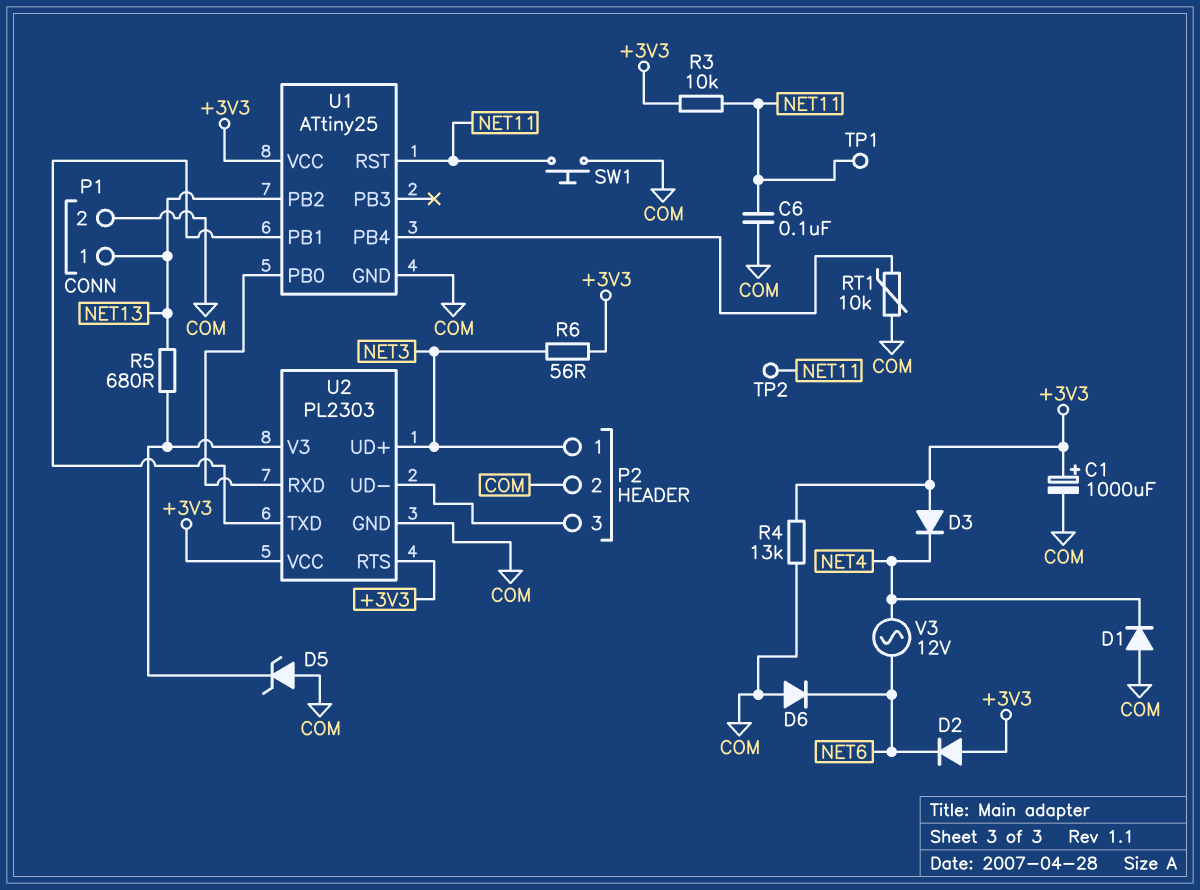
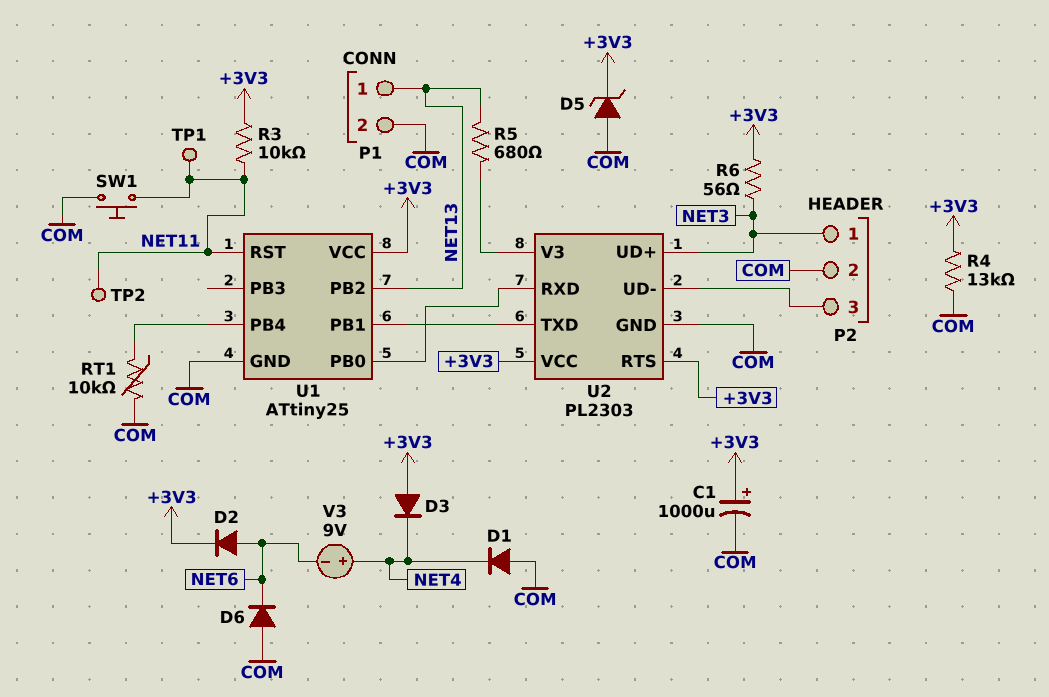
C6: 100nF (COM, NET11) -> none
D2: diode (A +3V3, K NET6) -> diode (A NET6, K +3V3)
D5: zener (A COM, K U2/V3) -> zener (A COM, K +3V3)
V3: AC 12V (NET4, NET6) -> 9V (plus NET4, minus NET6)

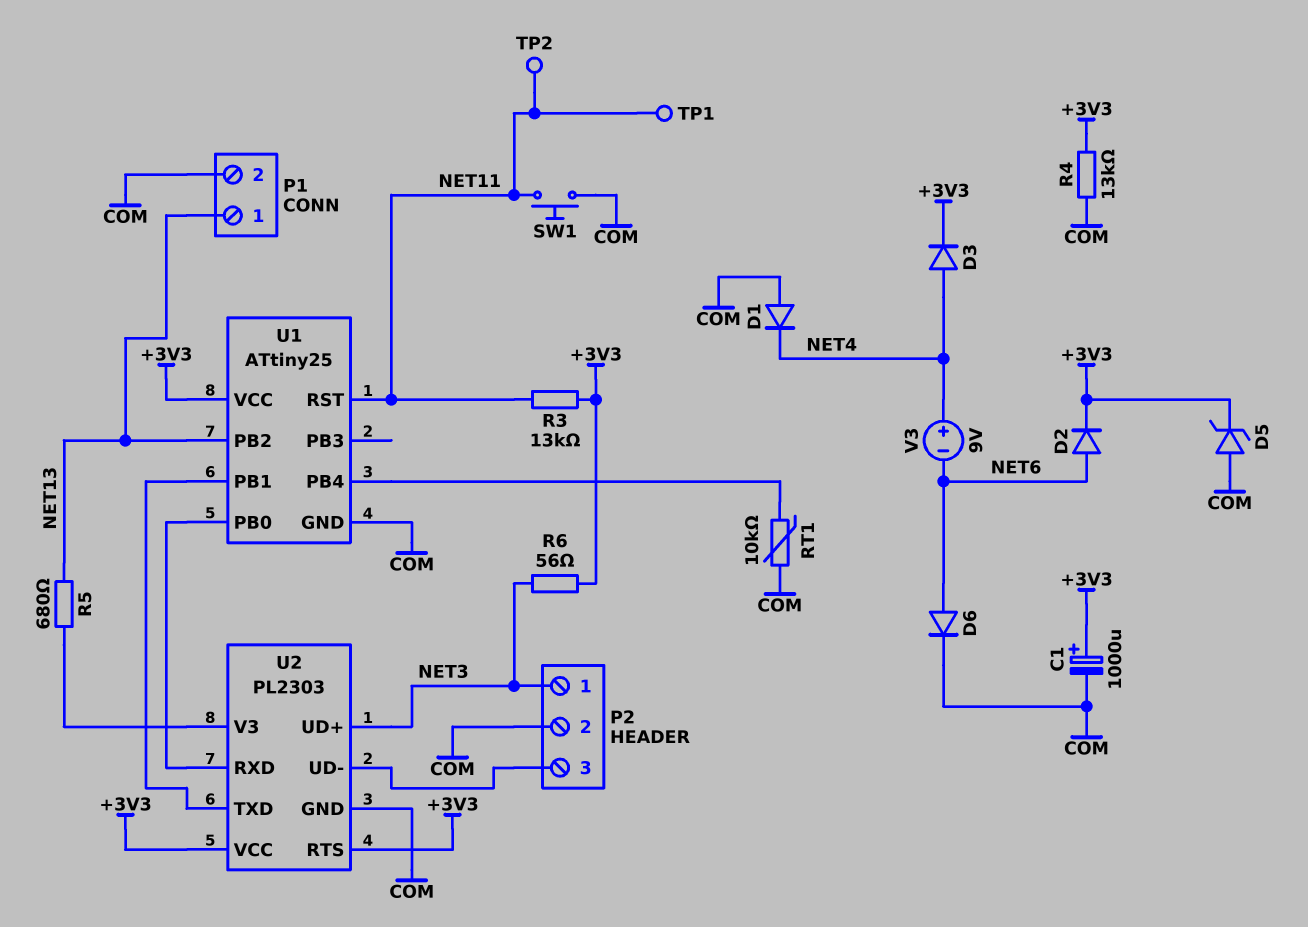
D3: diode (A +3V3, K NET4) -> diode (A NET4, K +3V3)
D6: diode (A COM, K NET6) -> diode (A NET6, K COM)
R3: 10k (+3V3, NET11) -> 13k (+3V3, NET11)

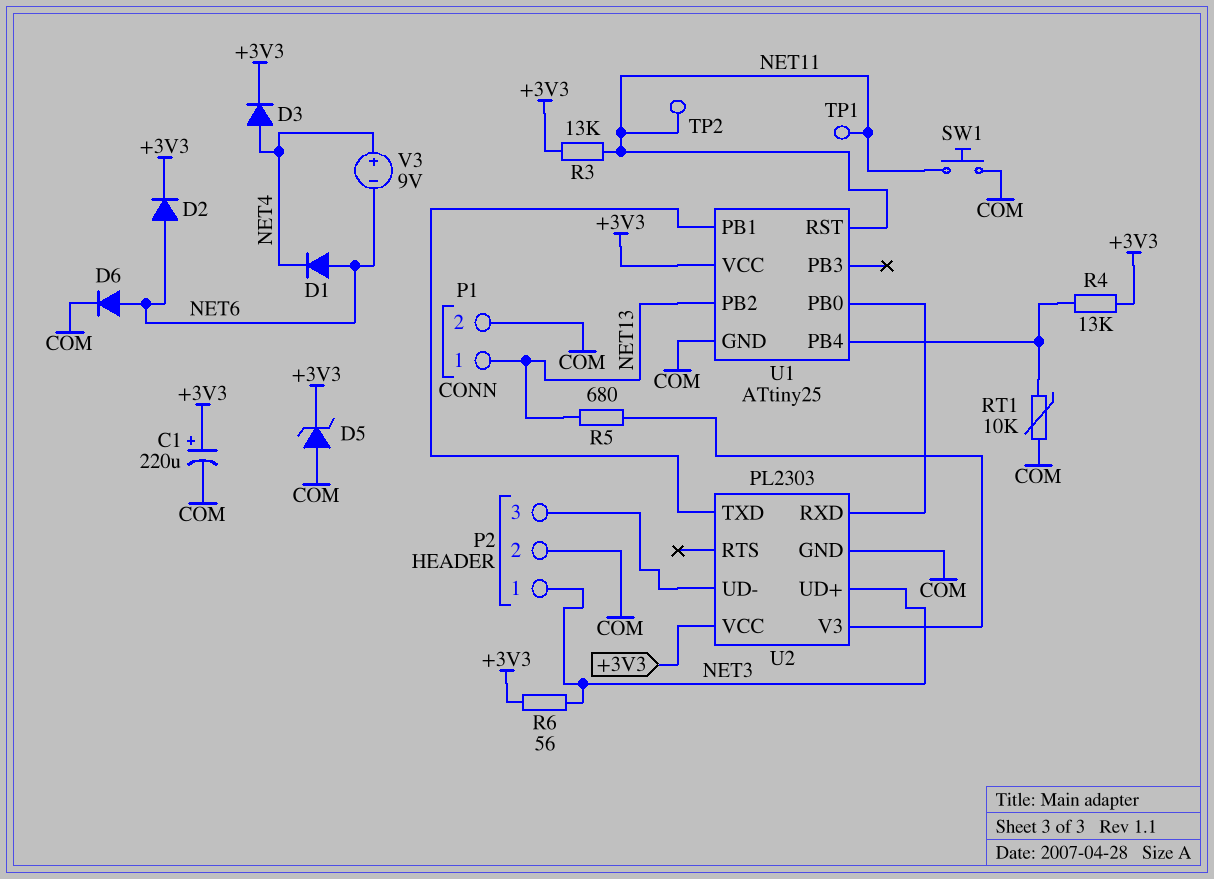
C1: 1000uF (plus +3V3, minus COM) -> 220uF (plus +3V3, minus COM)
D1: diode (A COM, K NET4) -> diode (A NET6, K NET4)
R4: 13k (+3V3, COM) -> 13k (+3V3, U1/PB4)
U2 pin RTS: +3V3 -> none

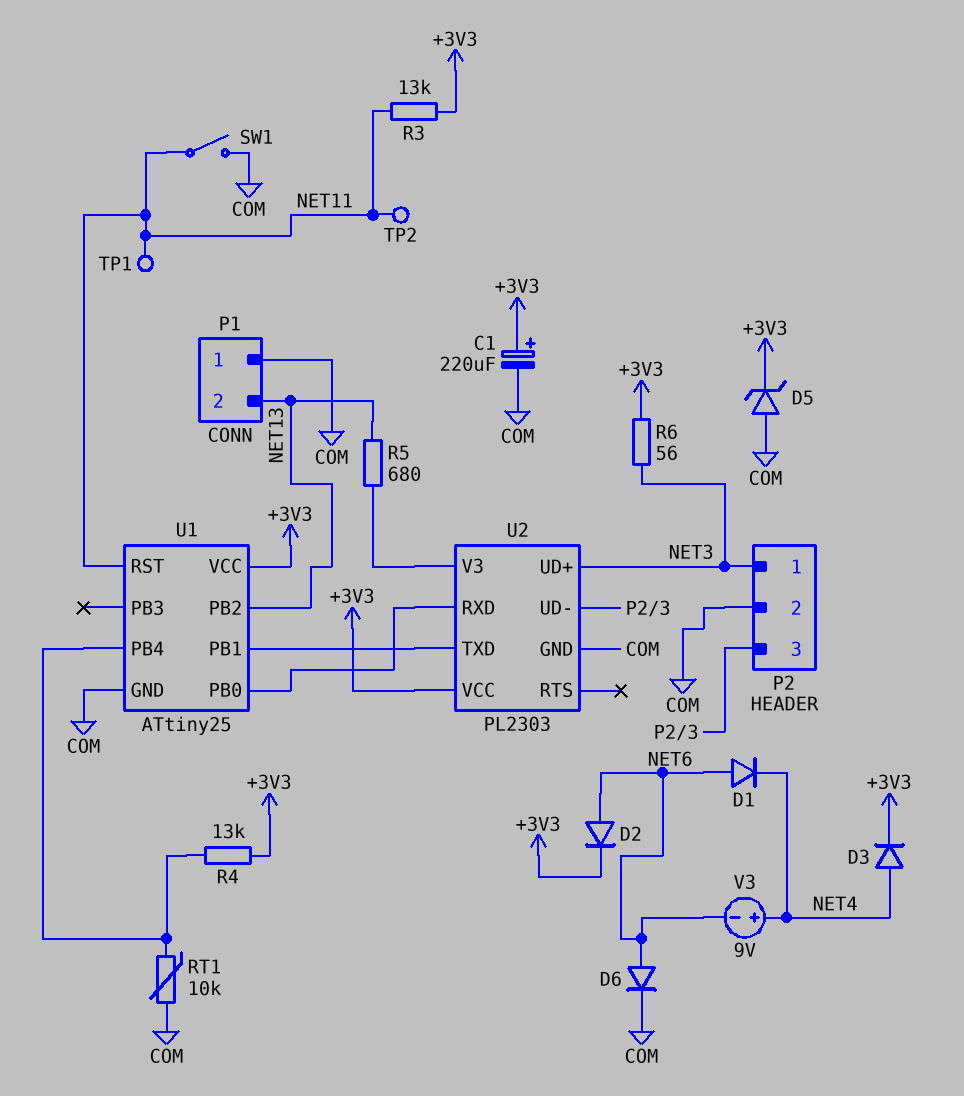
P1 pin 1: NET13 -> COM
P1 pin 2: COM -> NET13
SW1: button (COM, NET11) -> switch (COM, NET11)

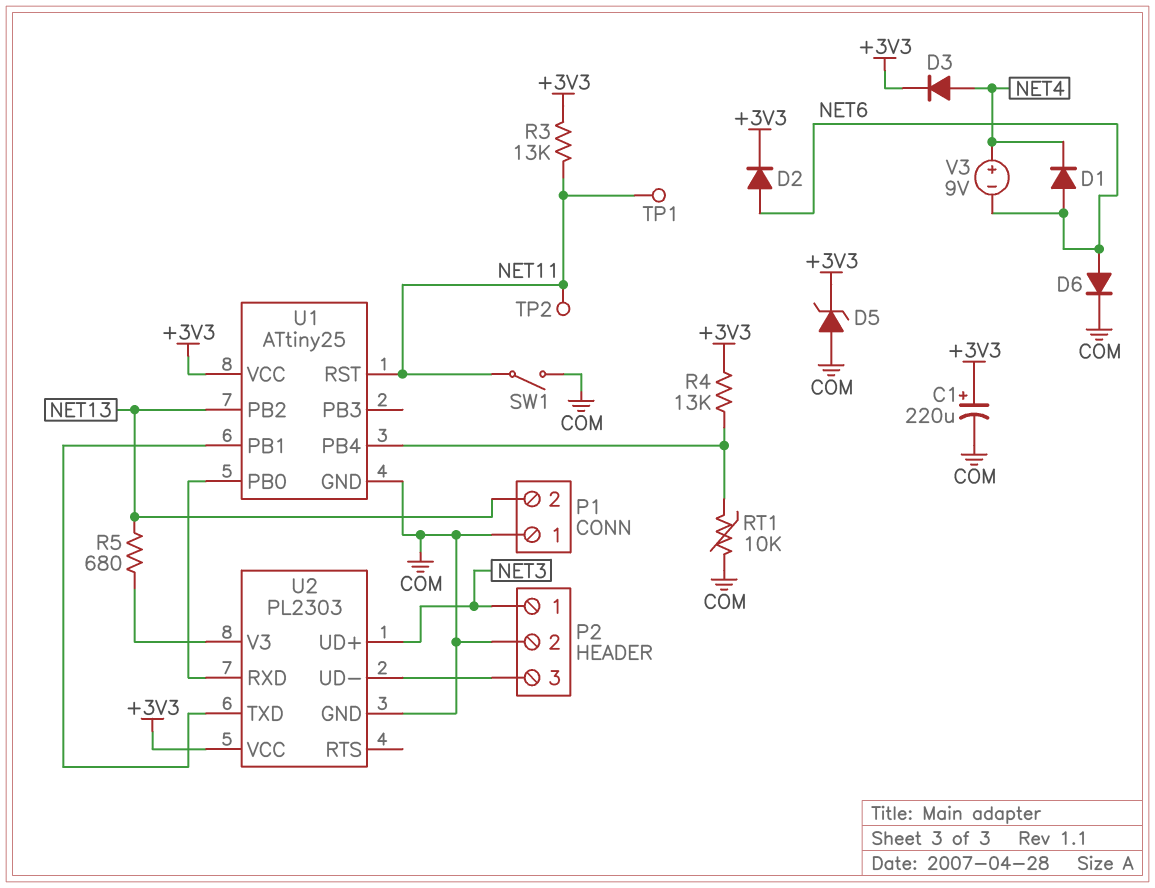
R6: 56 (+3V3, NET3) -> none

